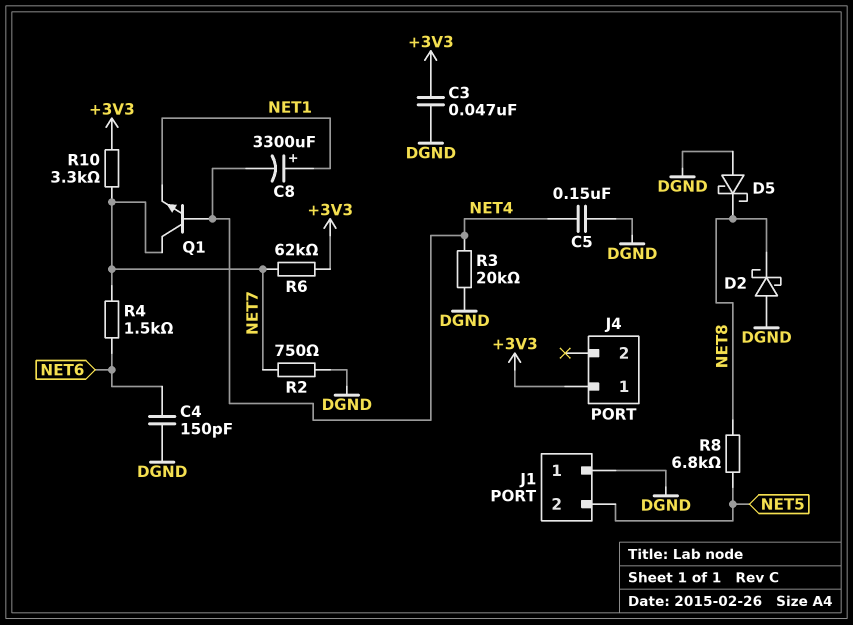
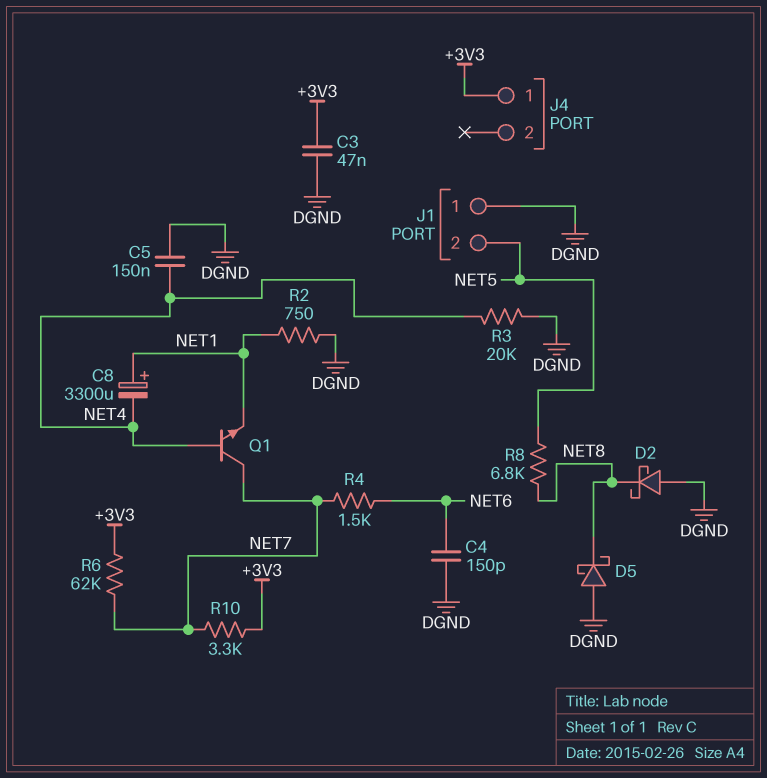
R2: 750 (DGND, NET7) -> 750 (DGND, NET1)

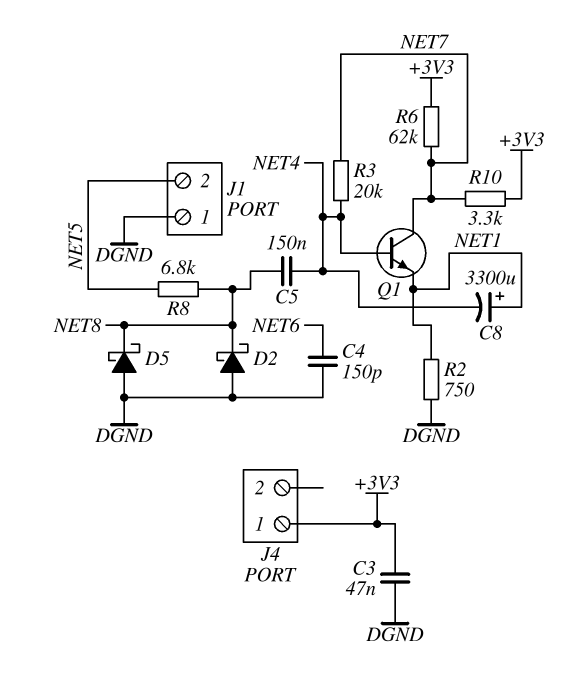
C5: 150nF (DGND, NET4) -> 150nF (NET4, NET8)
R3: 20k (DGND, NET4) -> 20k (NET4, NET7)
R4: 1.5k (NET6, NET7) -> none

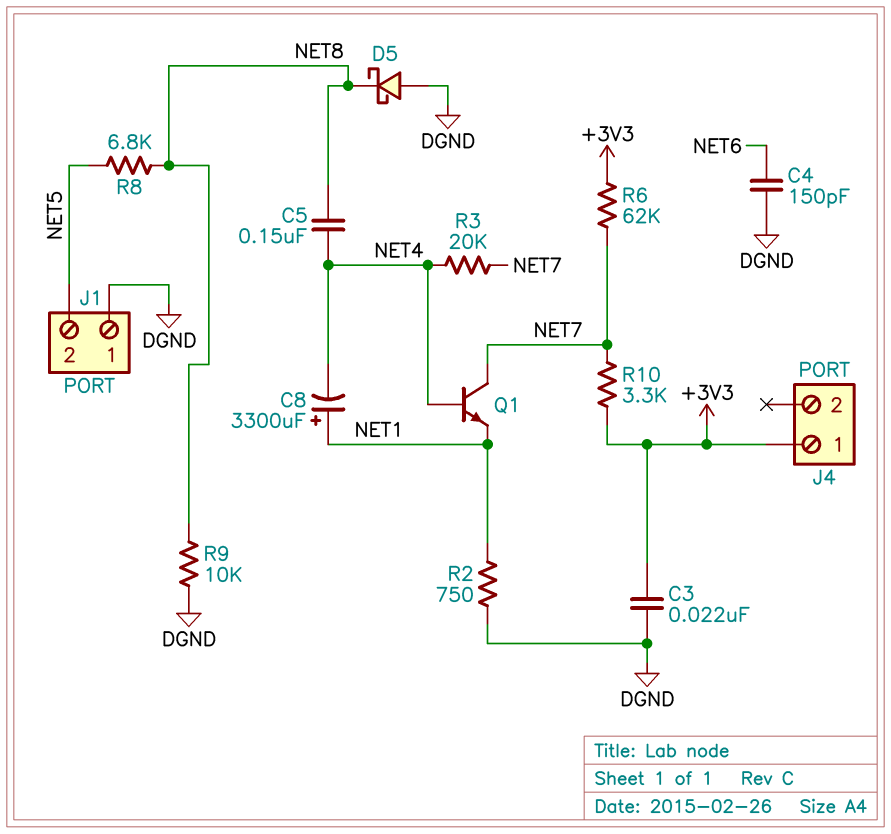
C3: 47nF (+3V3, DGND) -> 22nF (+3V3, DGND)
D2: schottky (A DGND, K NET8) -> none
R9: none -> 10k (DGND, NET8)

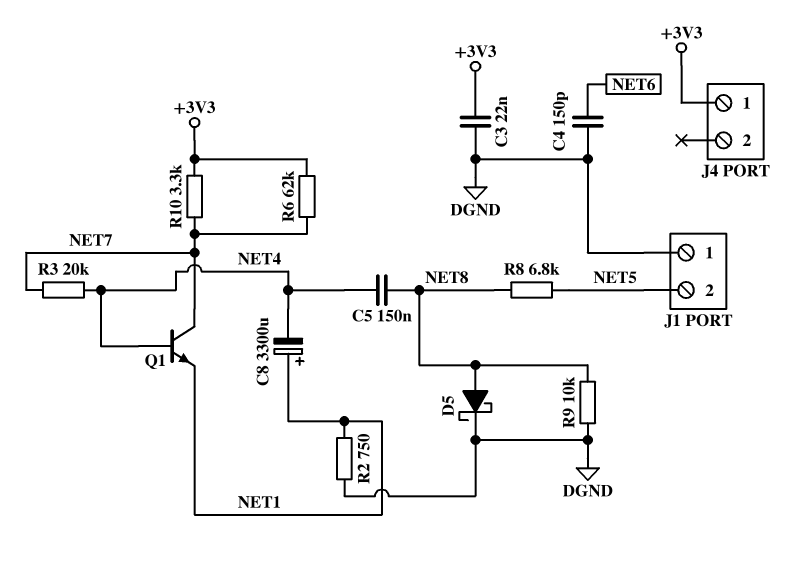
D5: schottky (A DGND, K NET8) -> schottky (A NET8, K DGND)

